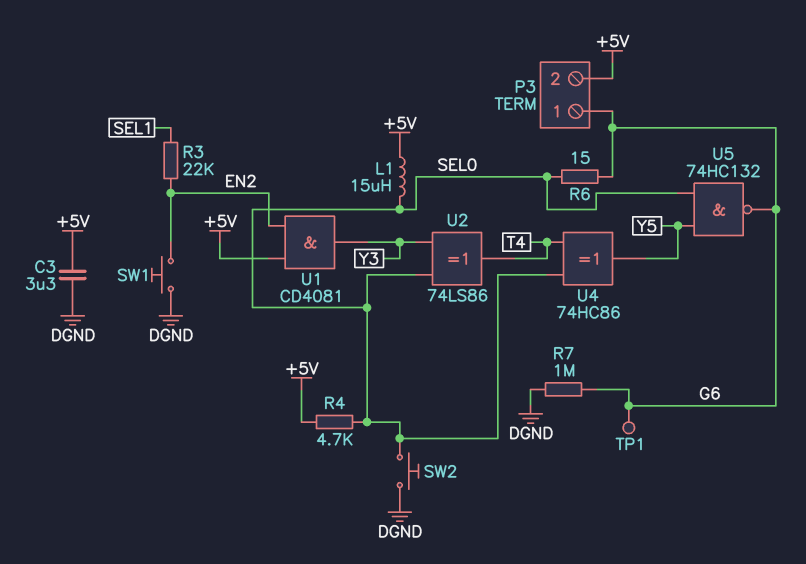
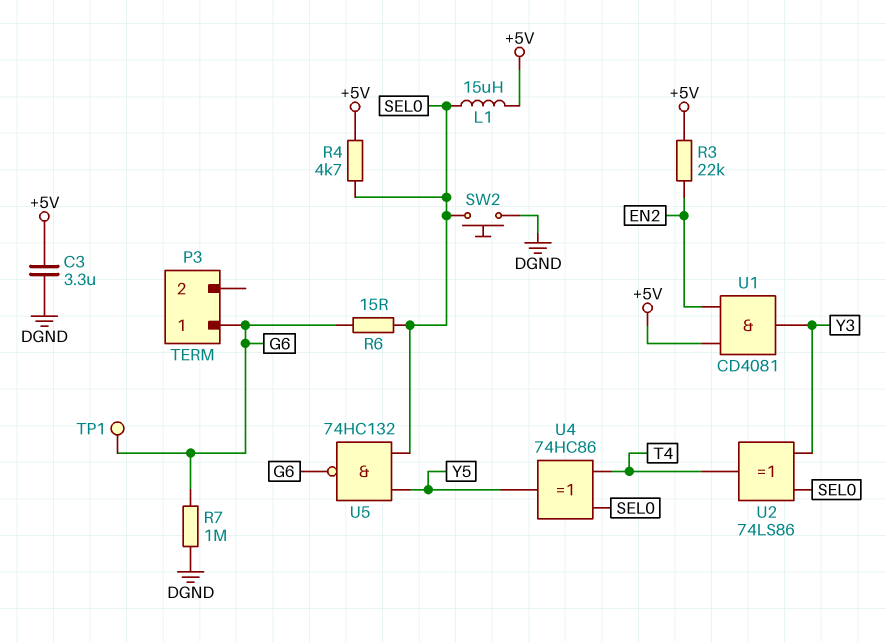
P3 pin 2: +5V -> none
R3: 22k (EN2, SEL1) -> 22k (+5V, EN2)
SW1: button (DGND, EN2) -> none

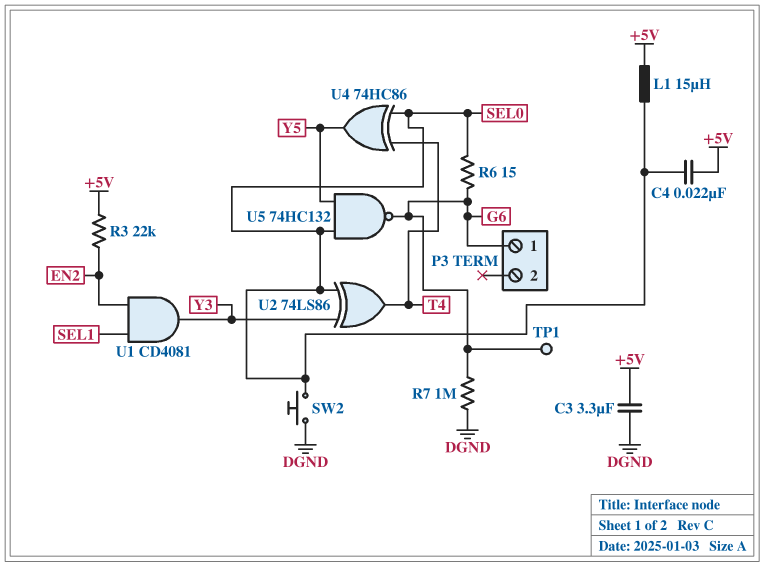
C4: none -> 22nF (+5V, SEL0)
R4: 4.7k (+5V, SEL0) -> none
U1: AND CD4081 (in +5V, in EN2, out Y3) -> AND CD4081 (in EN2, in SEL1, out Y3)

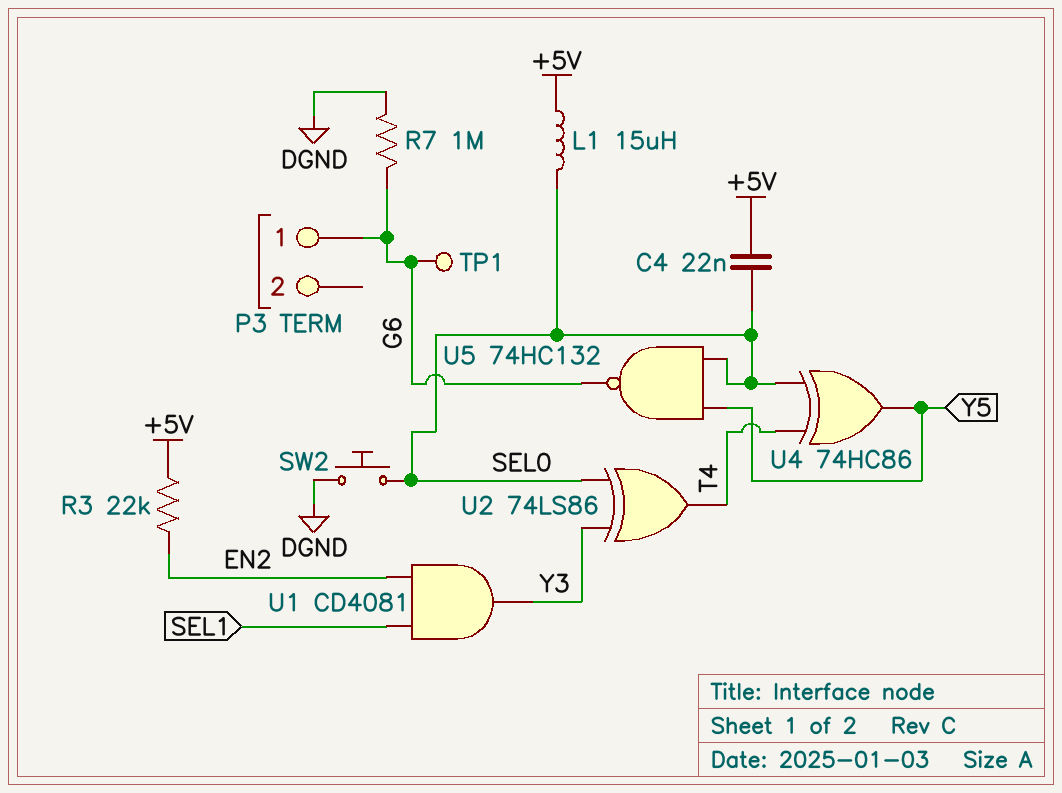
C3: 3.3uF (+5V, DGND) -> none
R6: 15 (G6, SEL0) -> none

